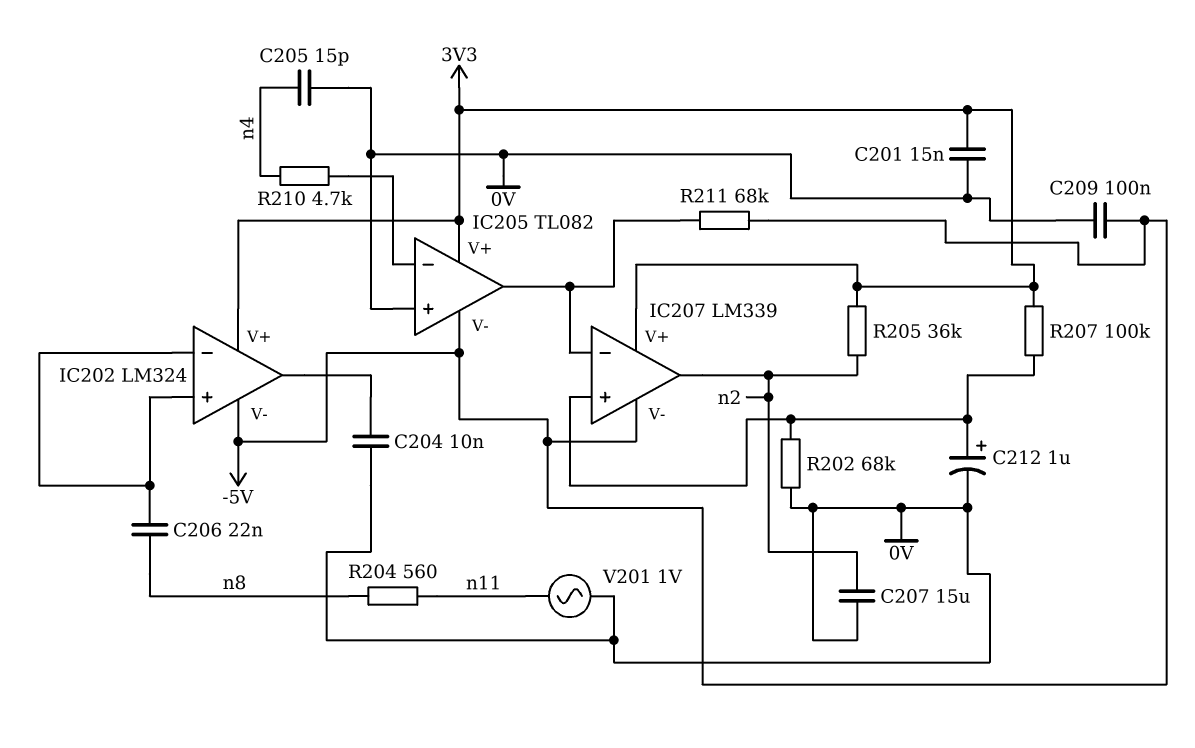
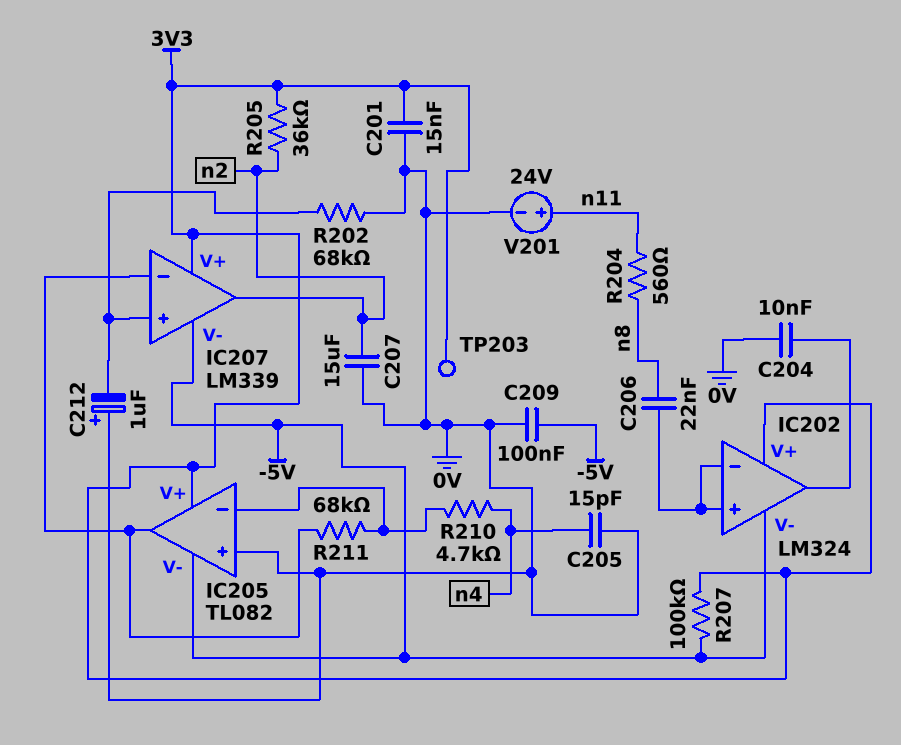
C212: 1uF (plus IC207/in+, minus 0V) -> 1uF (plus 0V, minus IC207/in+)
R207: 100k (3V3, IC207/in+) -> 100k (-5V, 3V3)
R211: 68k (-5V, IC205/out) -> 68k (IC205/in-, IC205/out)
TP203: none -> test point (3V3)
V201: AC 1V (0V, n11) -> 24V (plus n11, minus 0V)

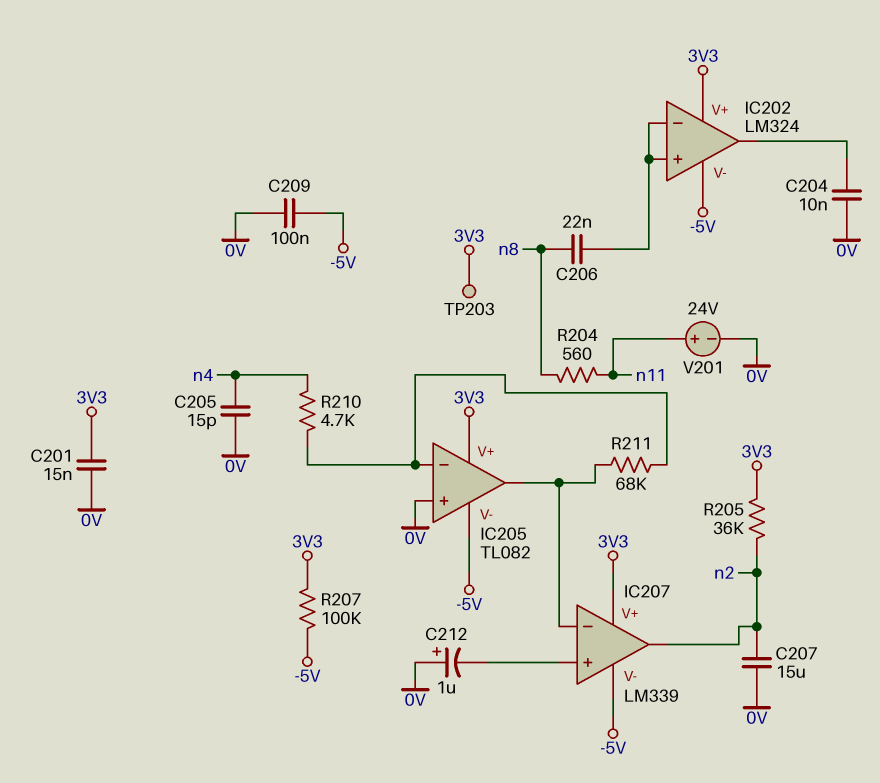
R202: 68k (0V, IC207/in+) -> none

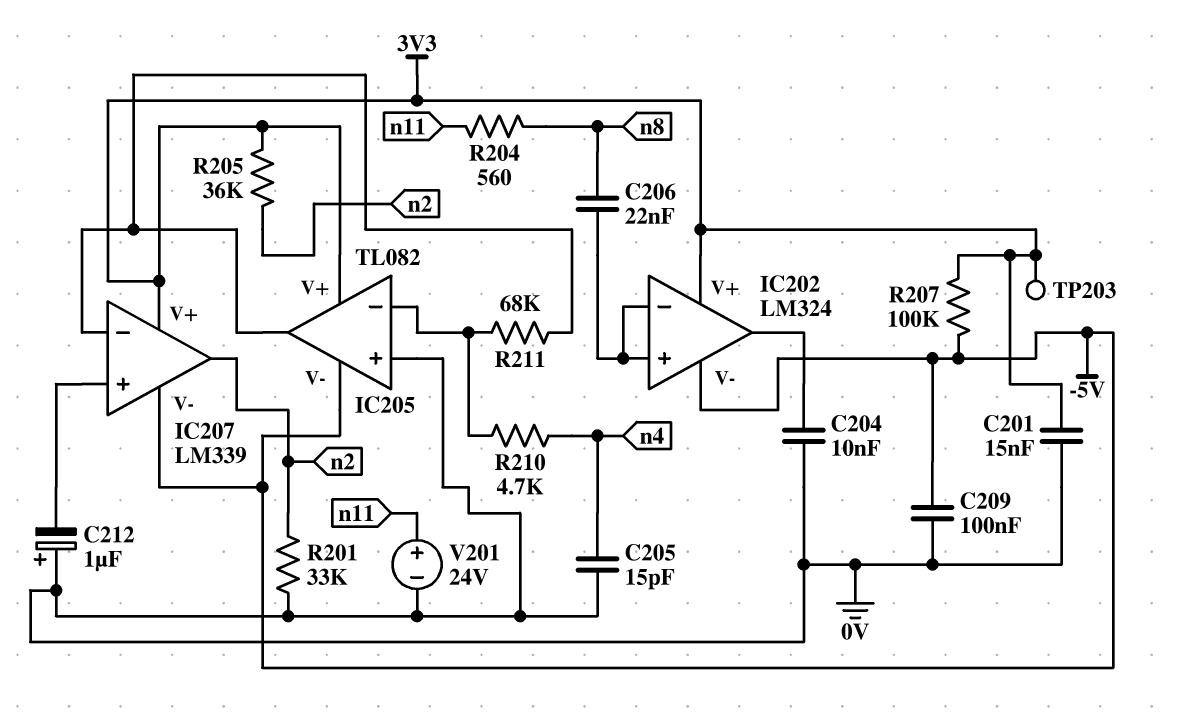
C207: 15uF (0V, n2) -> none
R201: none -> 33k (0V, n2)

